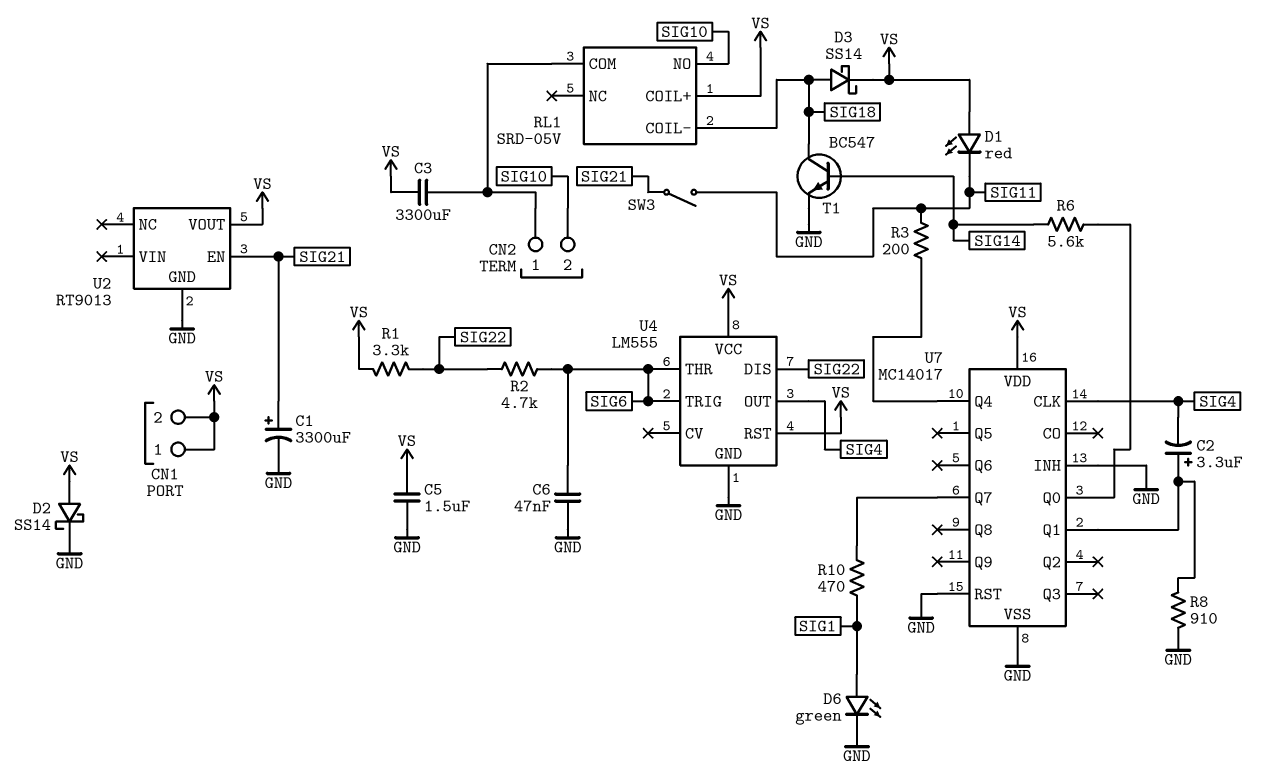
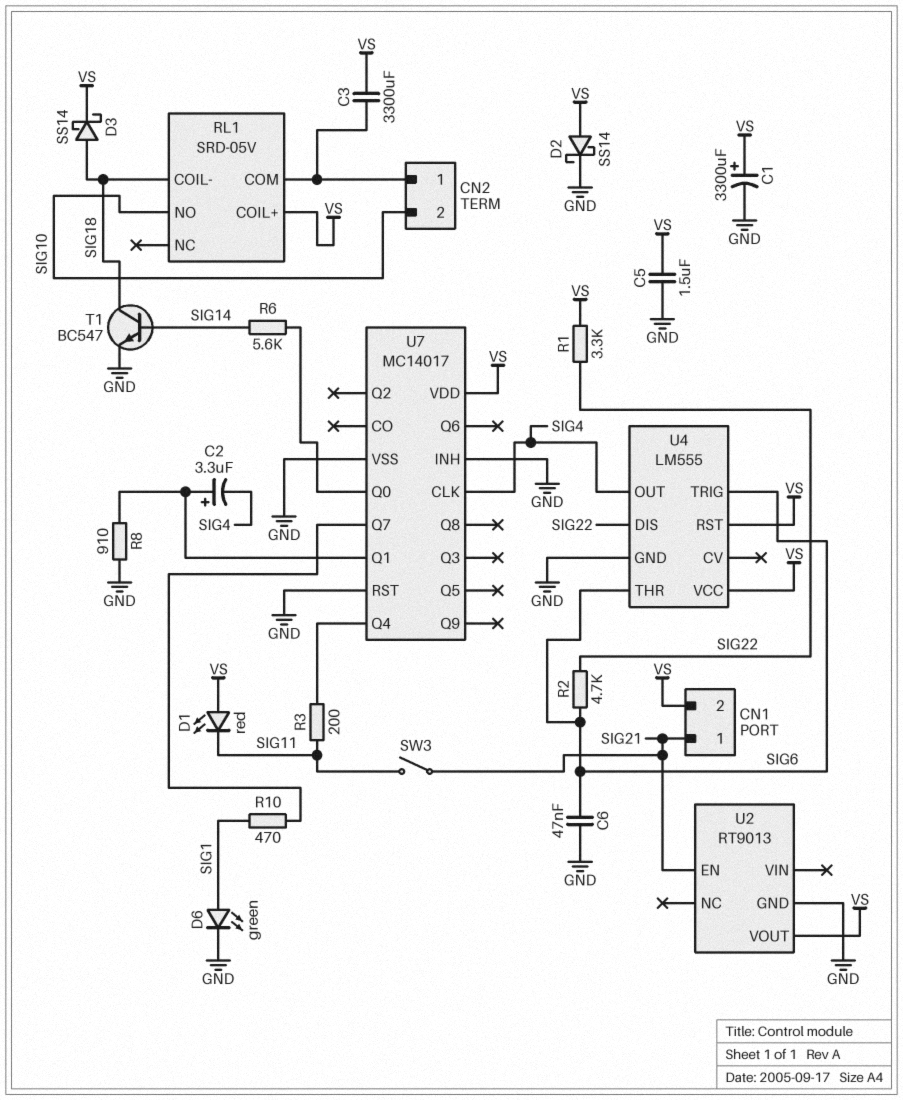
C1: 3300uF (plus SIG21, minus GND) -> 3300uF (plus VS, minus GND)
CN1 pin 1: VS -> SIG21

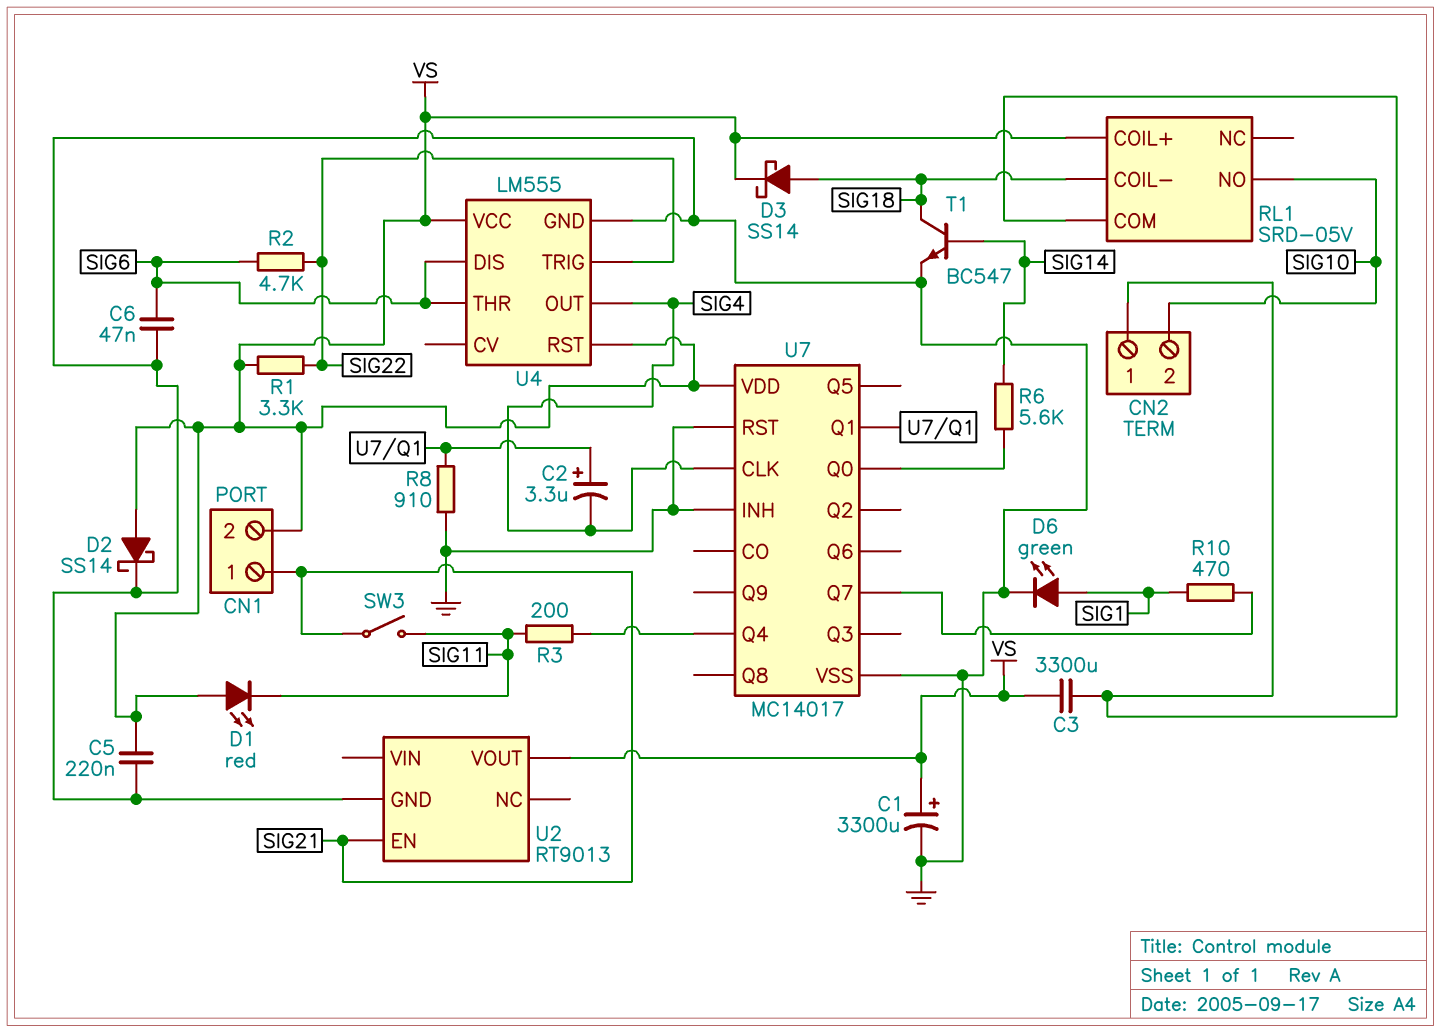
C5: 1.5uF (GND, VS) -> 220nF (GND, VS)
U4 pin DIS: SIG22 -> SIG6
U4 pin TRIG: SIG6 -> SIG22

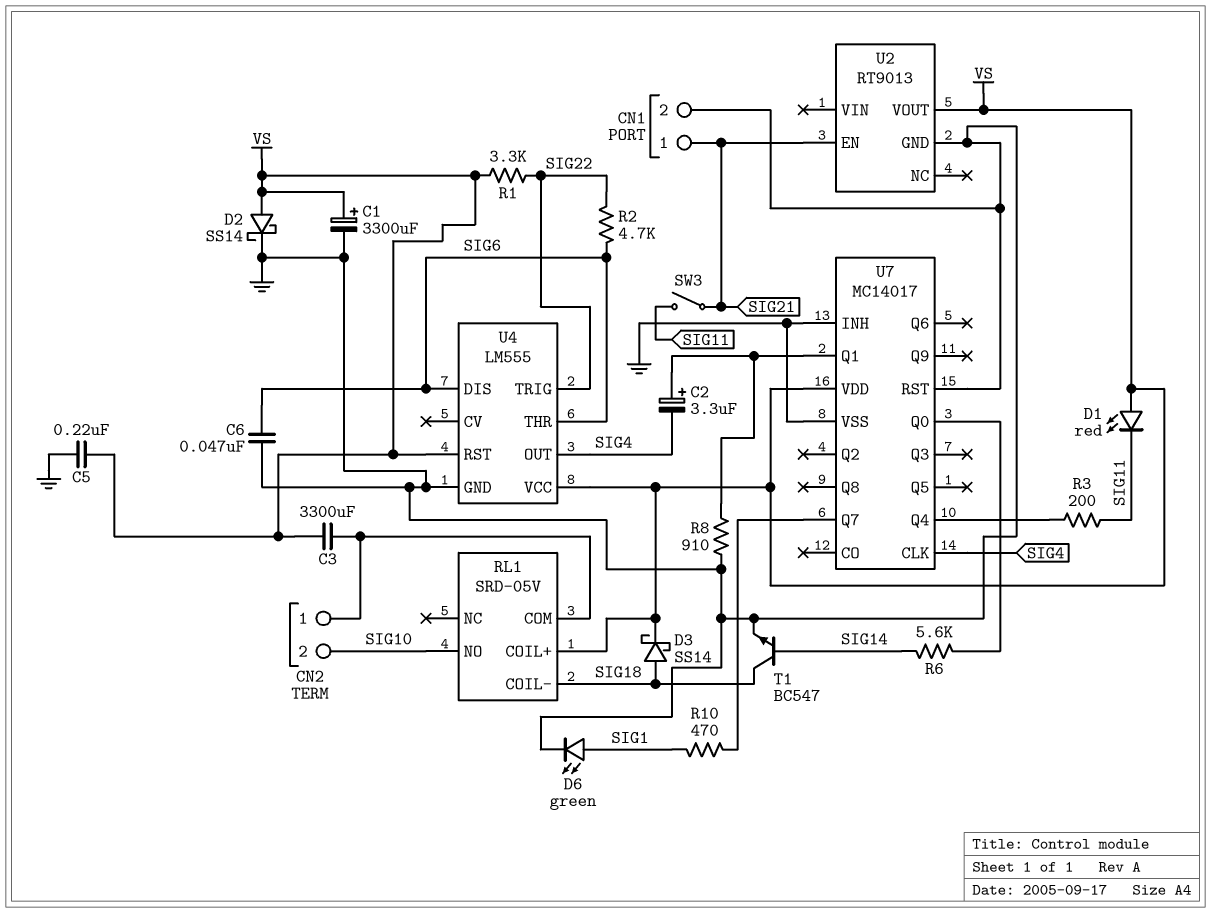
CN1 pin 2: VS -> GND

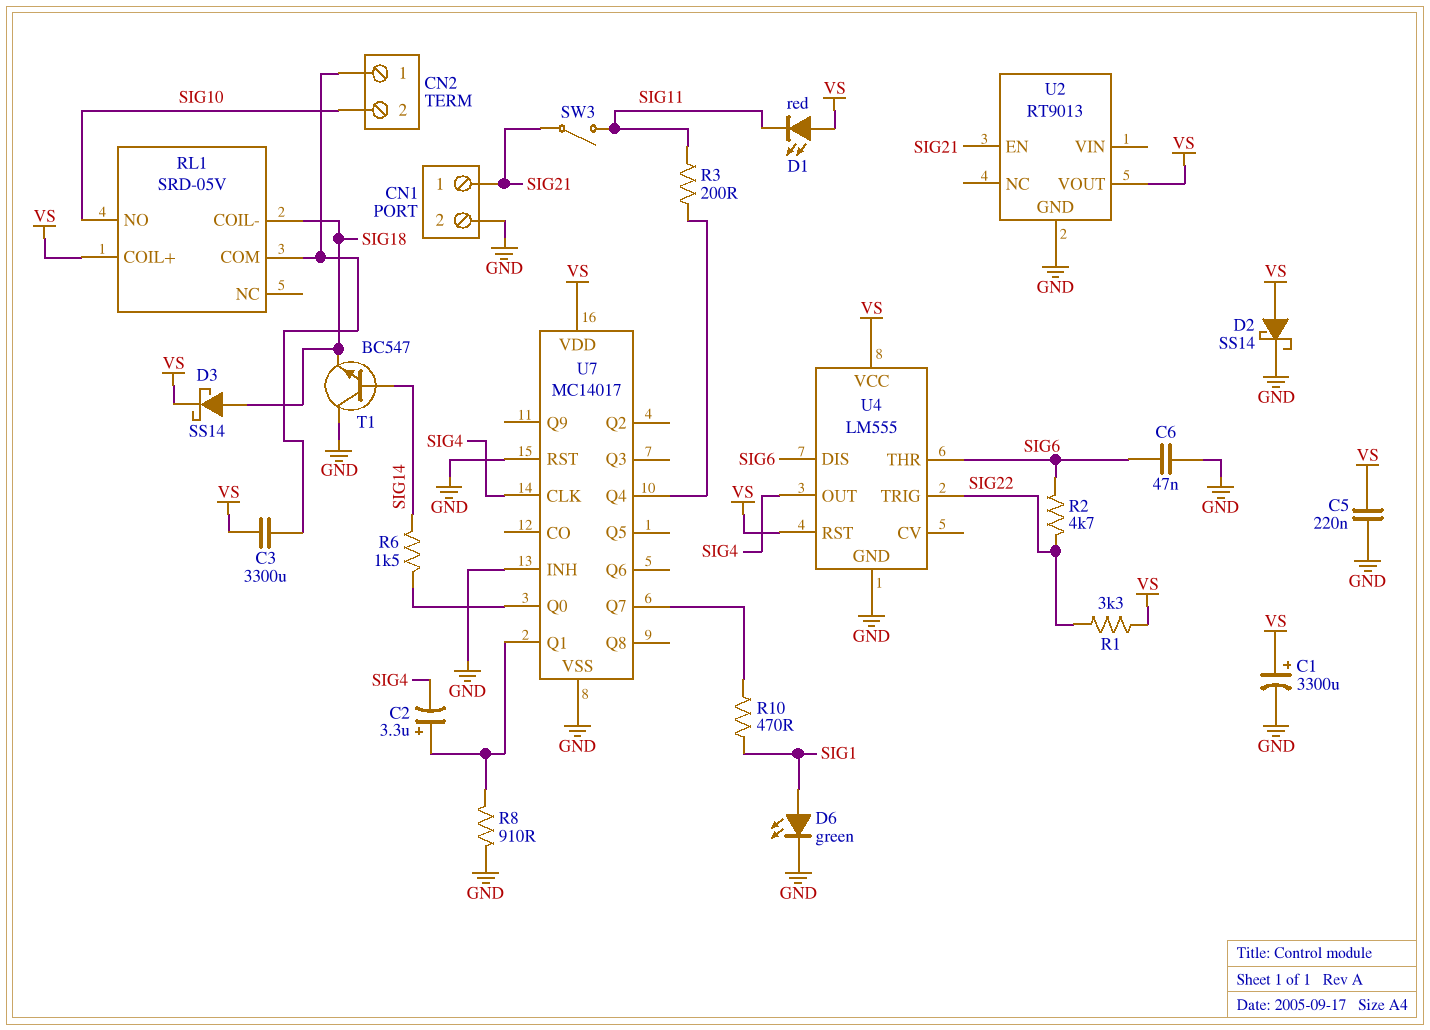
R6: 5.6k (SIG14, U7/Q0) -> 1.5k (SIG14, U7/Q0)
T1: NPN BC547 (B SIG14, C SIG18, E GND) -> NPN BC547 (B SIG14, C GND, E SIG18)

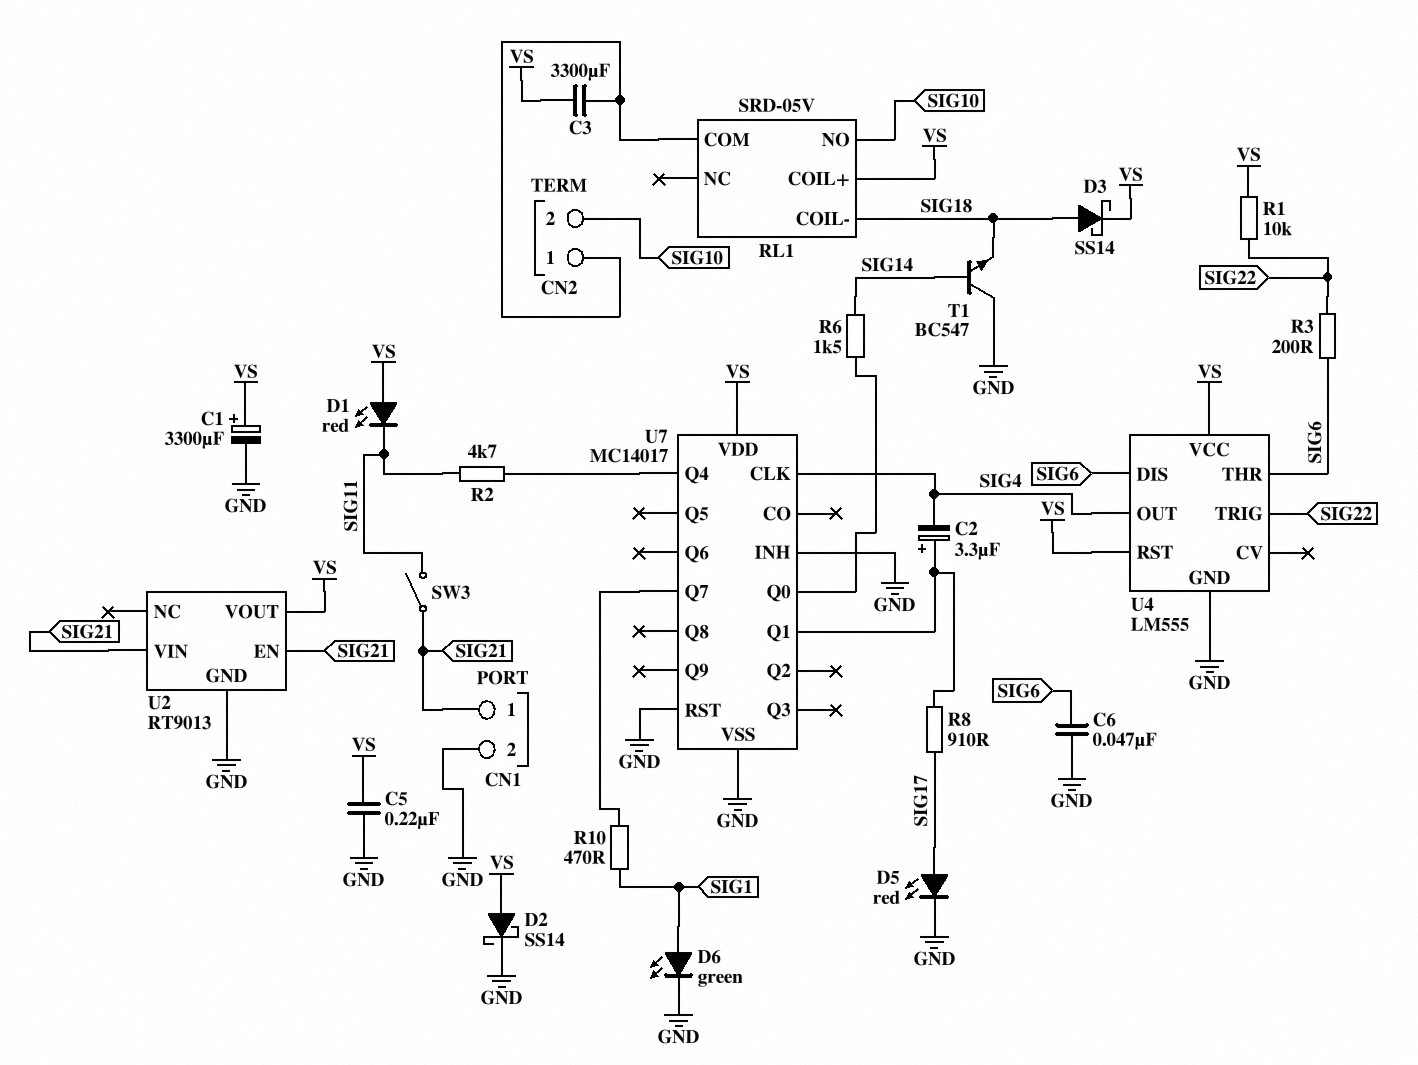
D5: none -> LED red (A SIG17, K GND)
R1: 3.3k (SIG22, VS) -> 10k (SIG22, VS)
R2: 4.7k (SIG6, SIG22) -> 4.7k (SIG11, U7/Q4)
R3: 200 (SIG11, U7/Q4) -> 200 (SIG6, SIG22)
R8: 910 (GND, U7/Q1) -> 910 (SIG17, U7/Q1)
U2 pin VIN: none -> SIG21

